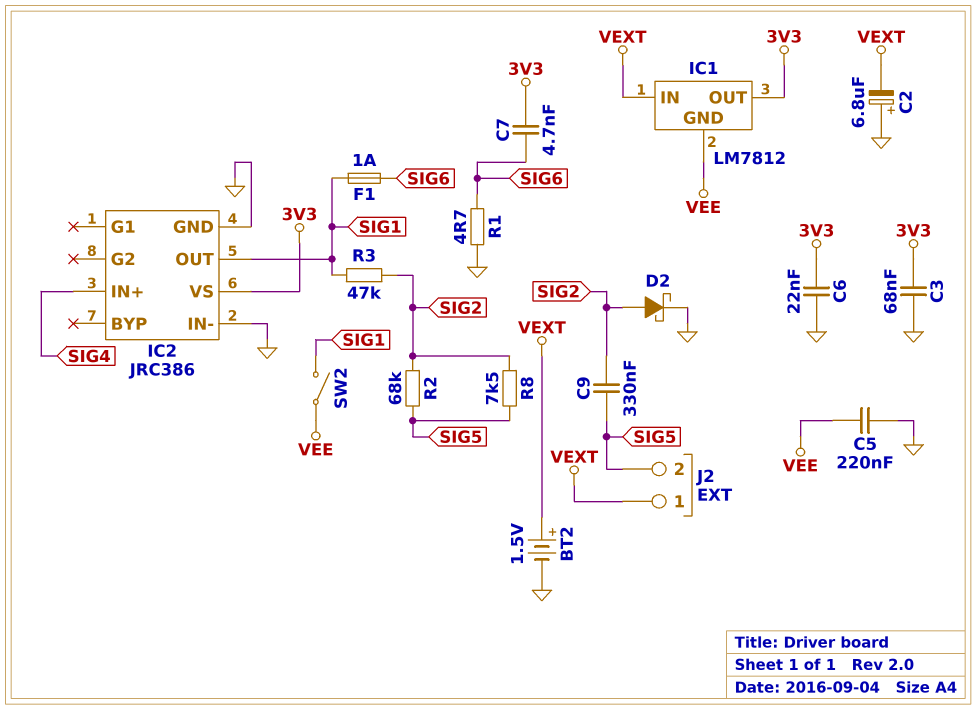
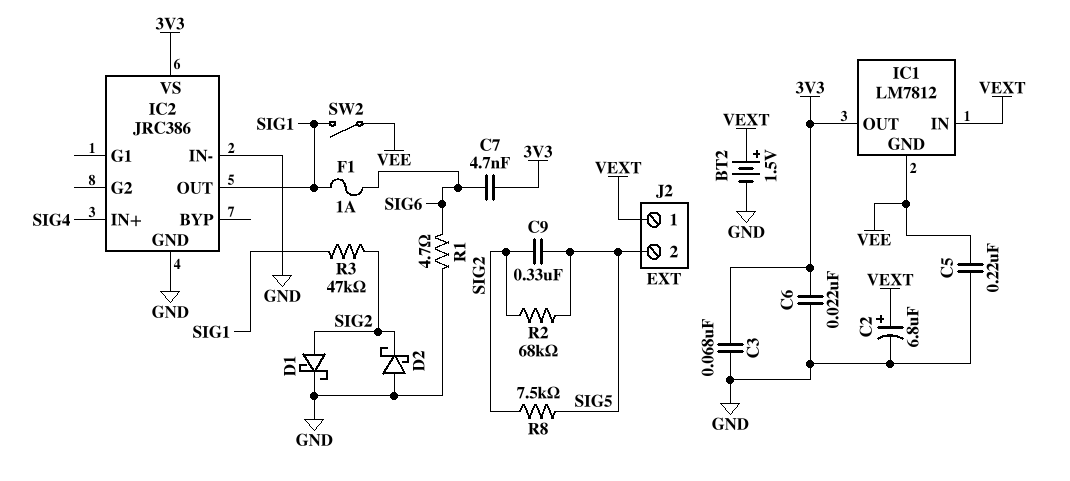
C2: 6.8uF (plus GND, minus VEXT) -> 6.8uF (plus VEXT, minus GND)
D1: none -> schottky (A SIG2, K GND)
D2: schottky (A SIG2, K GND) -> schottky (A GND, K SIG2)

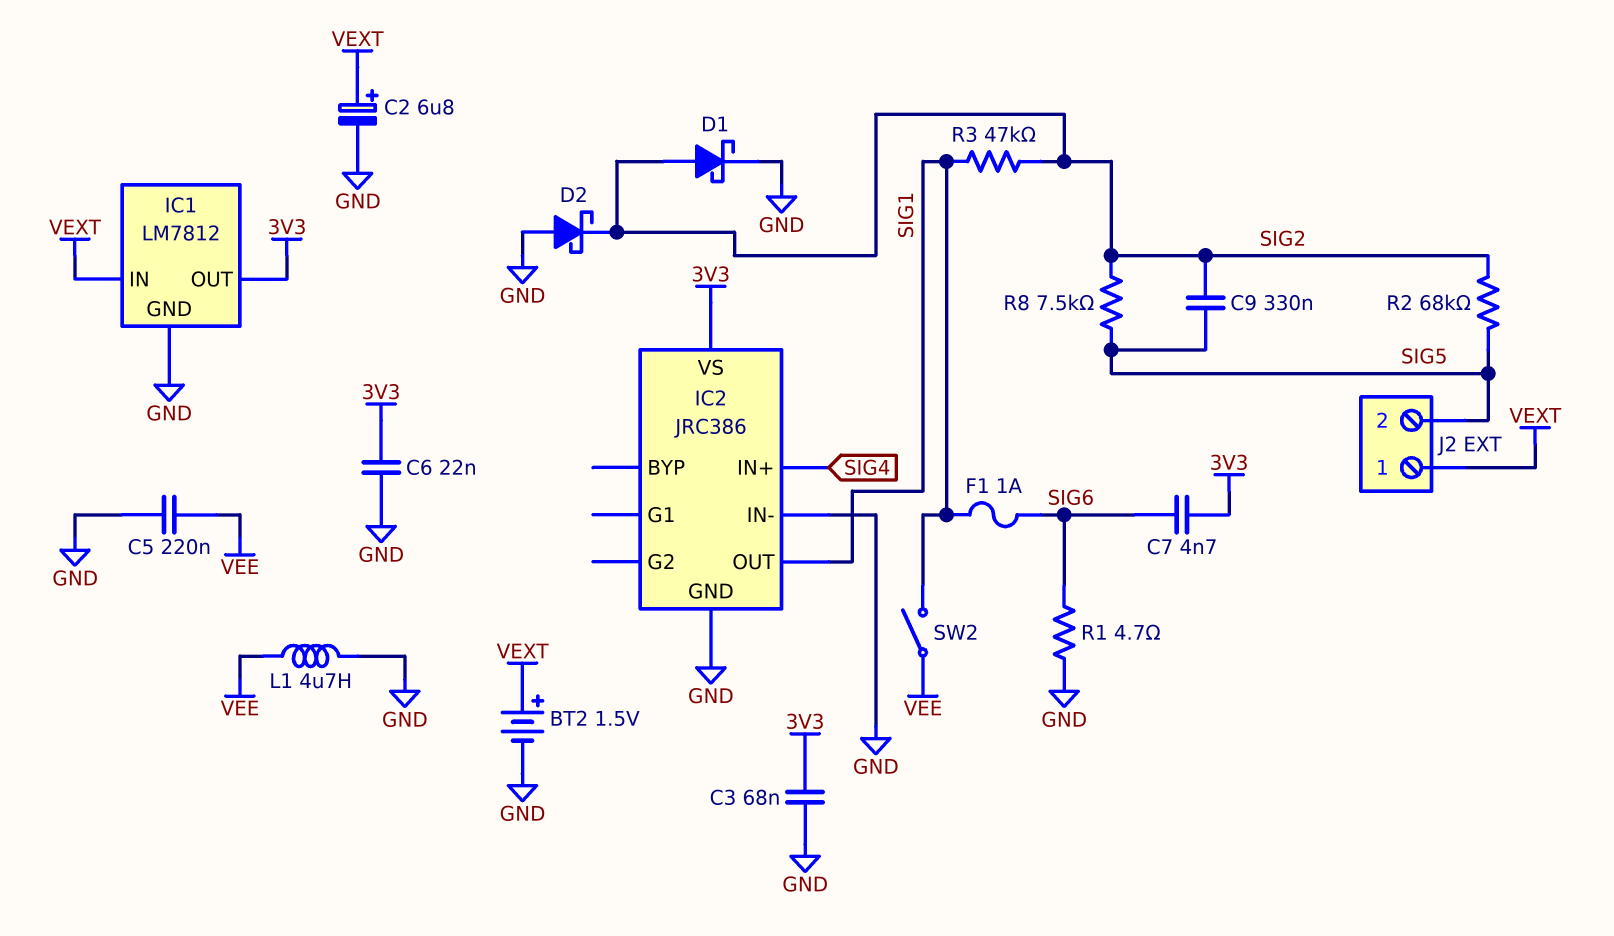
IC1 pin GND: VEE -> GND
L1: none -> 4.7uH (GND, VEE)

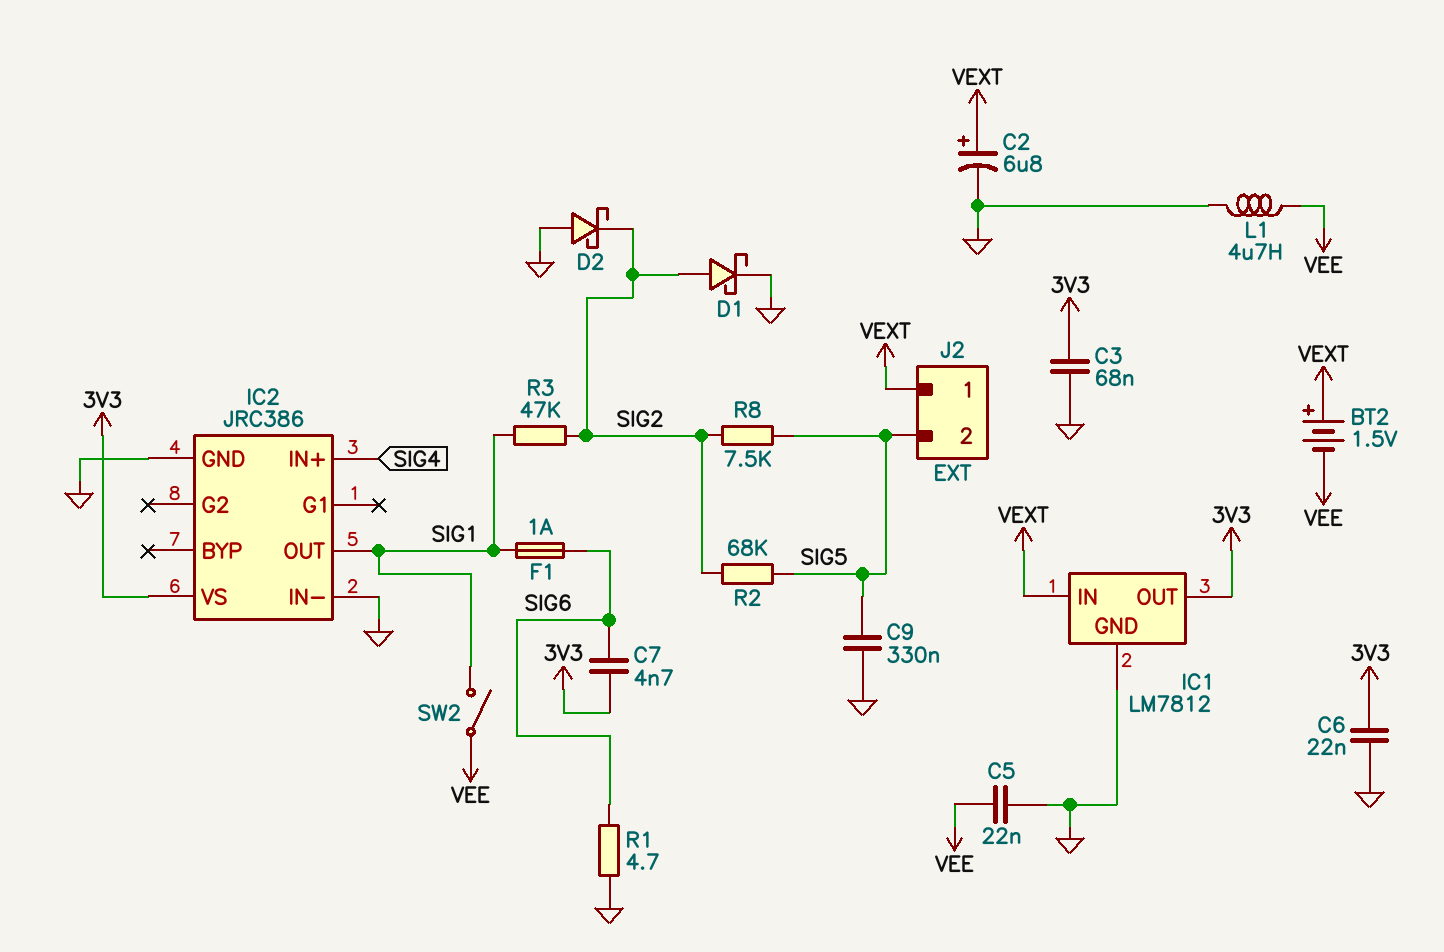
BT2: 1.5V (plus VEXT, minus GND) -> 1.5V (plus VEXT, minus VEE)
C5: 220nF (GND, VEE) -> 22nF (GND, VEE)
C9: 330nF (SIG2, SIG5) -> 330nF (GND, SIG5)

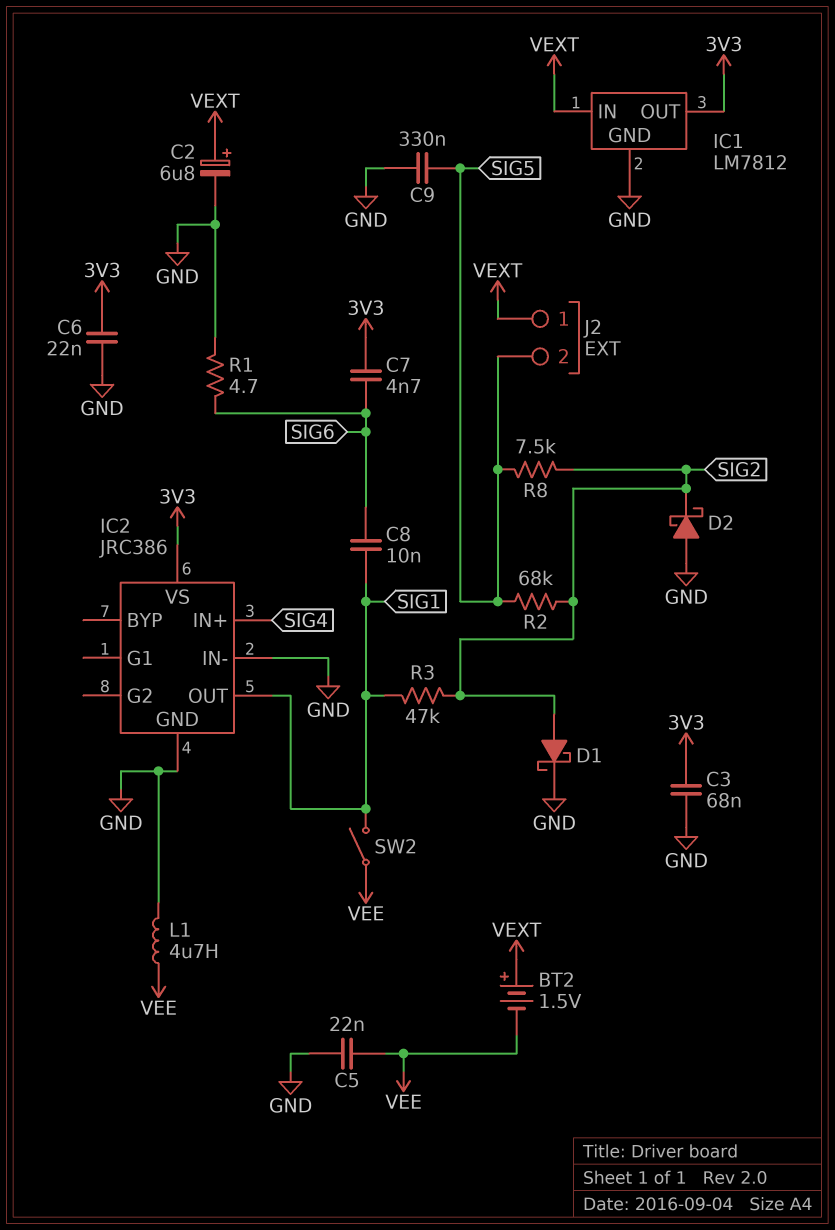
C8: none -> 10nF (SIG1, SIG6)
F1: 1A (SIG1, SIG6) -> none

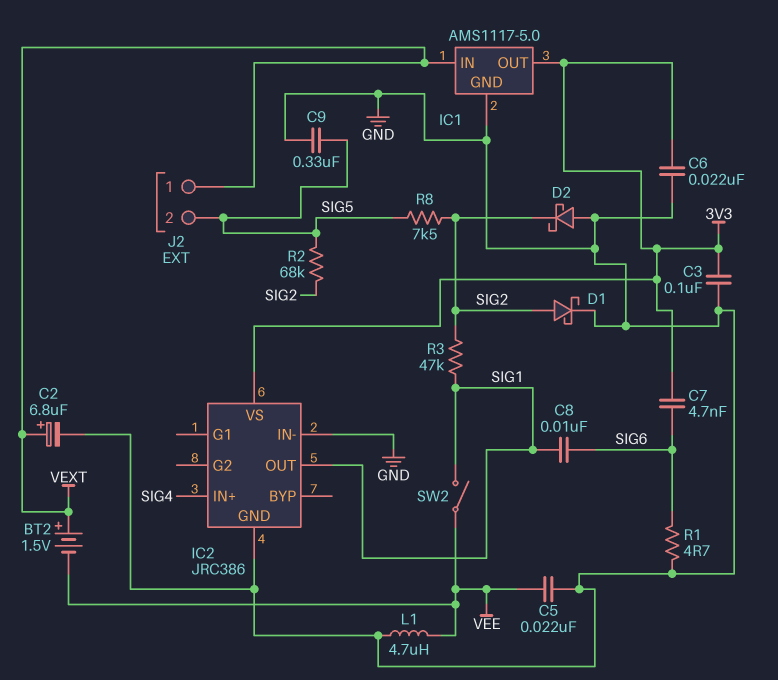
C3: 68nF (3V3, GND) -> 100nF (3V3, GND)
IC1: LM7812 -> AMS1117-5.0

